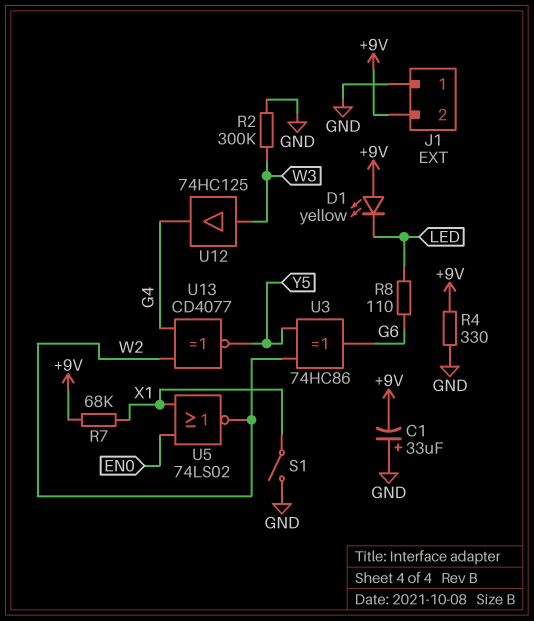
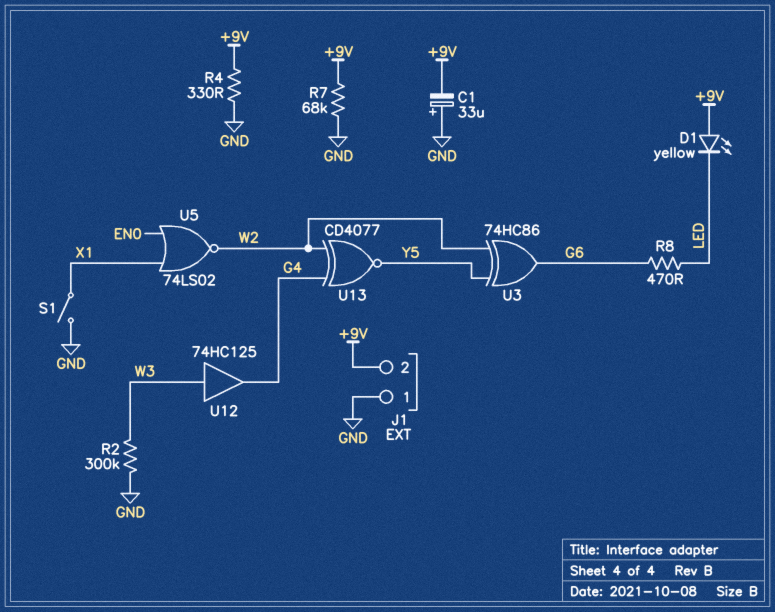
R7: 68k (+9V, X1) -> 68k (+9V, GND)
R8: 110 (G6, LED) -> 470 (G6, LED)

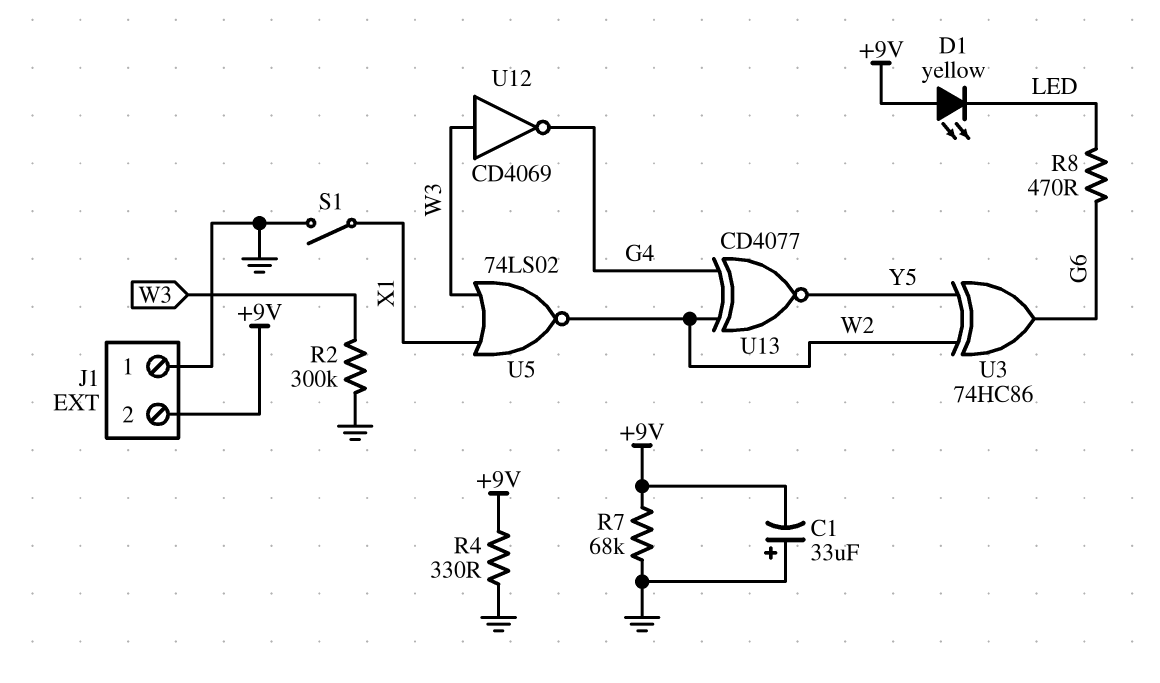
U5: NOR 74LS02 (in EN0, in X1, out W2) -> NOR 74LS02 (in W3, in X1, out W2)
U12: buffer 74HC125 (in W3, out G4) -> NOT CD4069 (in W3, out G4)

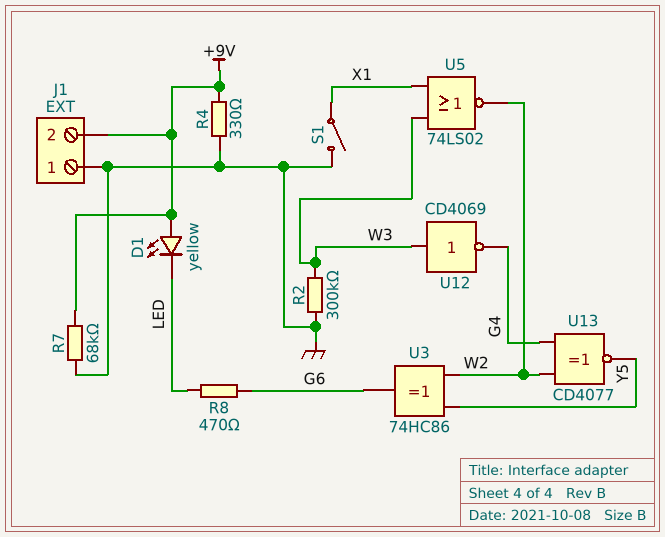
C1: 33uF (plus GND, minus +9V) -> none

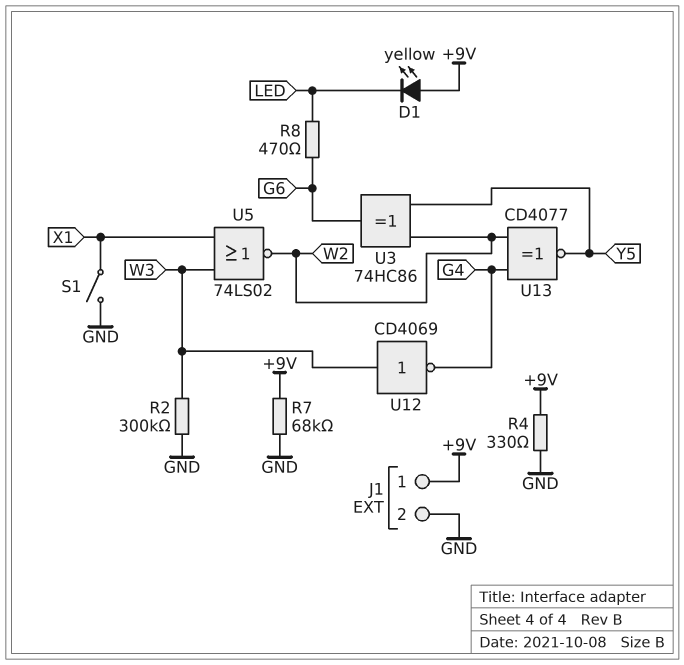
J1 pin 1: GND -> +9V
J1 pin 2: +9V -> GND

